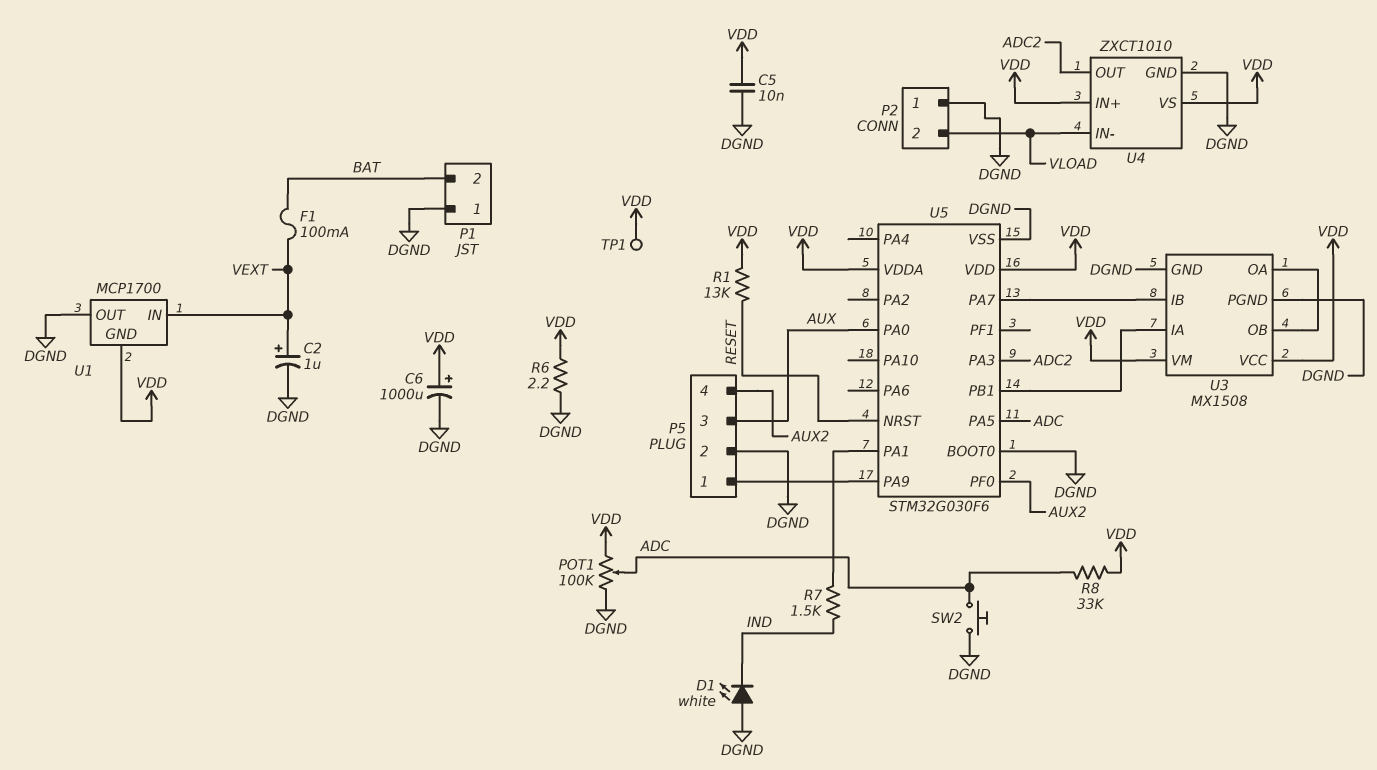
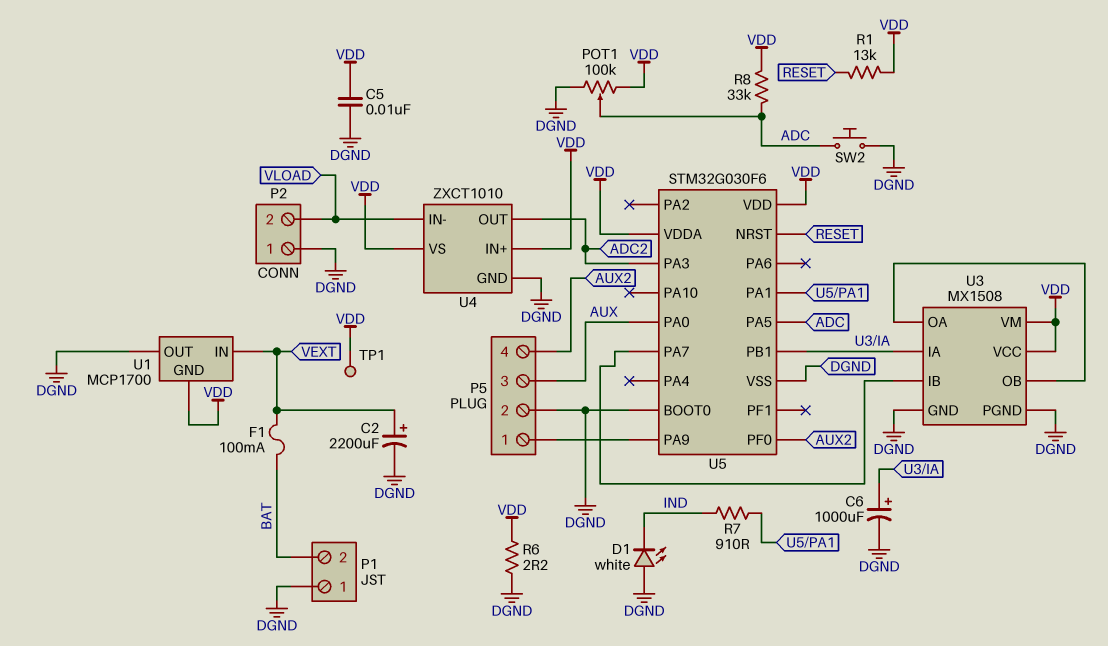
C2: 1uF (plus VEXT, minus DGND) -> 2200uF (plus VEXT, minus DGND)
C6: 1000uF (plus VDD, minus DGND) -> 1000uF (plus U3/IA, minus DGND)
R7: 1.5k (IND, U5/PA1) -> 910 (IND, U5/PA1)

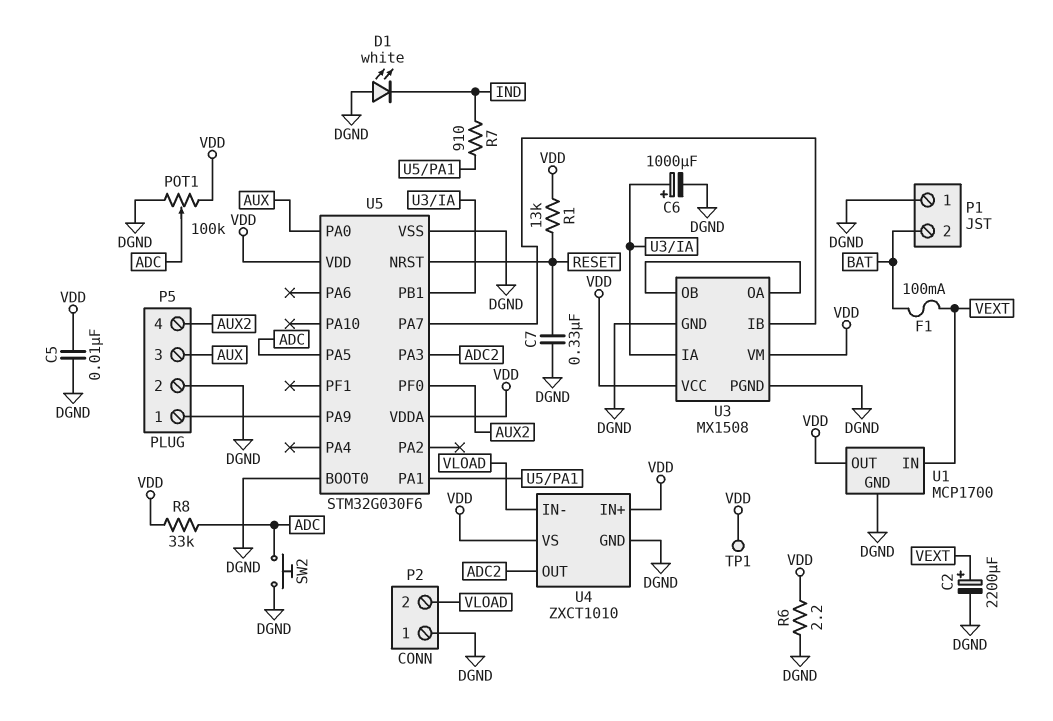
C7: none -> 330nF (DGND, RESET)
U1 pin GND: VDD -> DGND
U1 pin OUT: DGND -> VDD

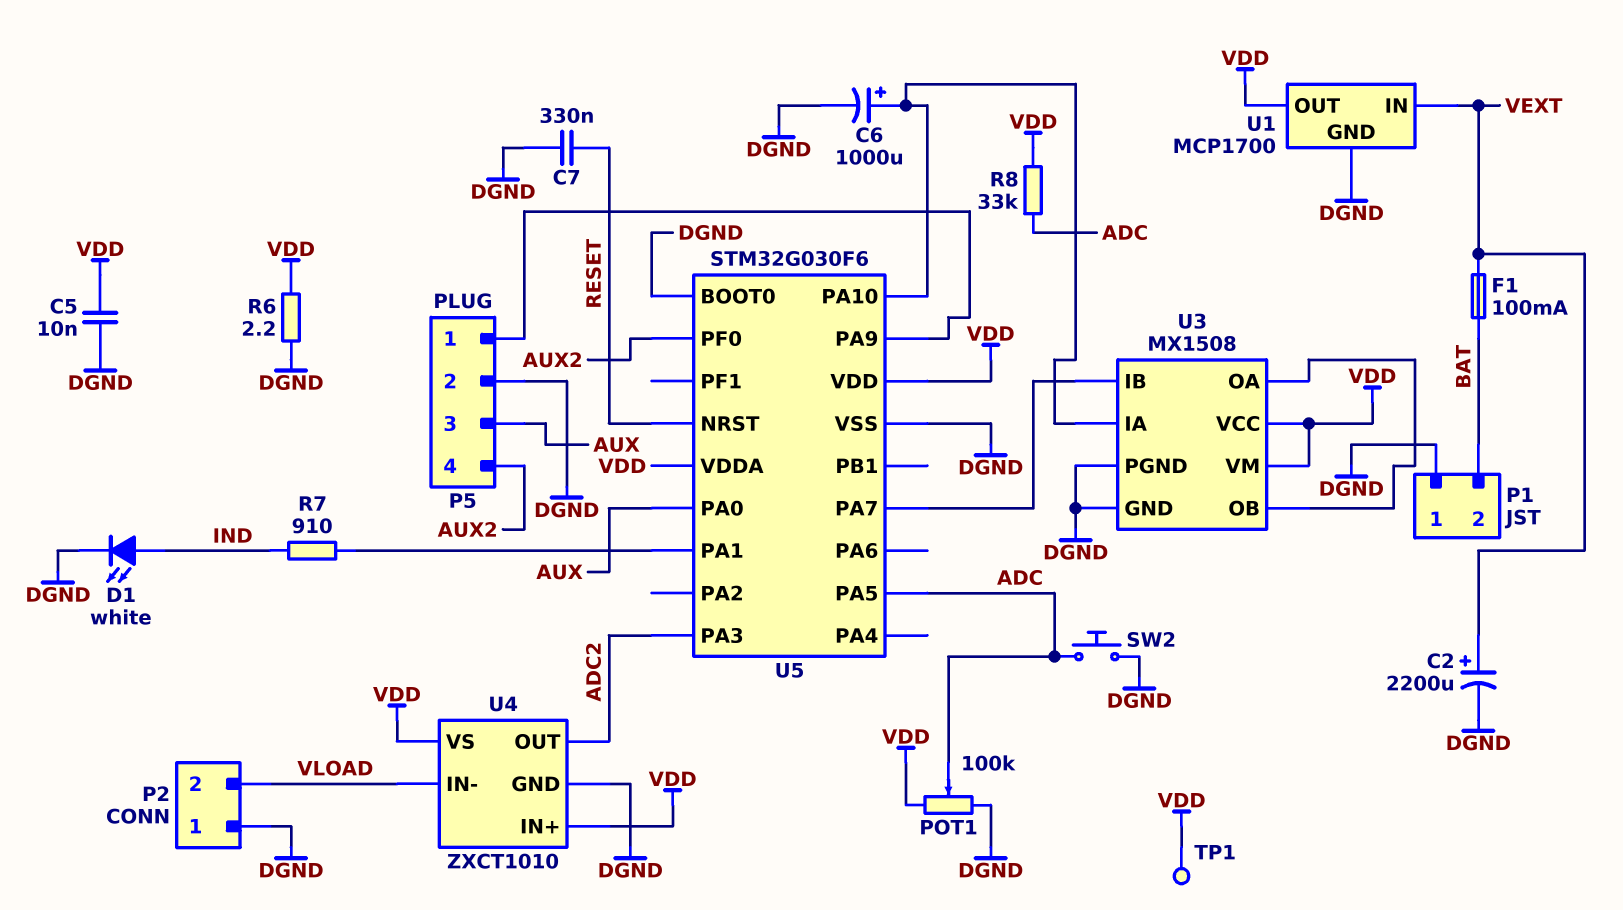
D1: LED white (A DGND, K IND) -> LED white (A IND, K DGND)
R1: 13k (RESET, VDD) -> none
U5 pin PA10: none -> U3/IA
U5 pin PB1: U3/IA -> none

